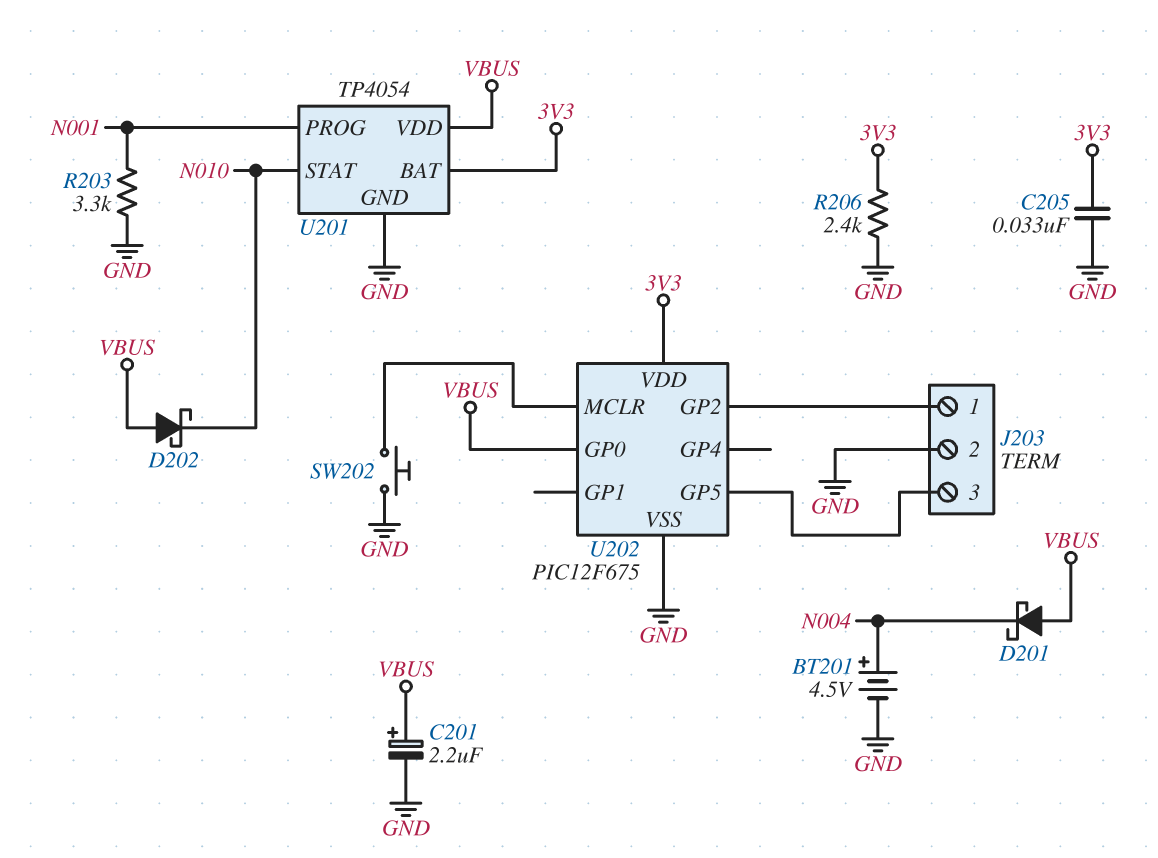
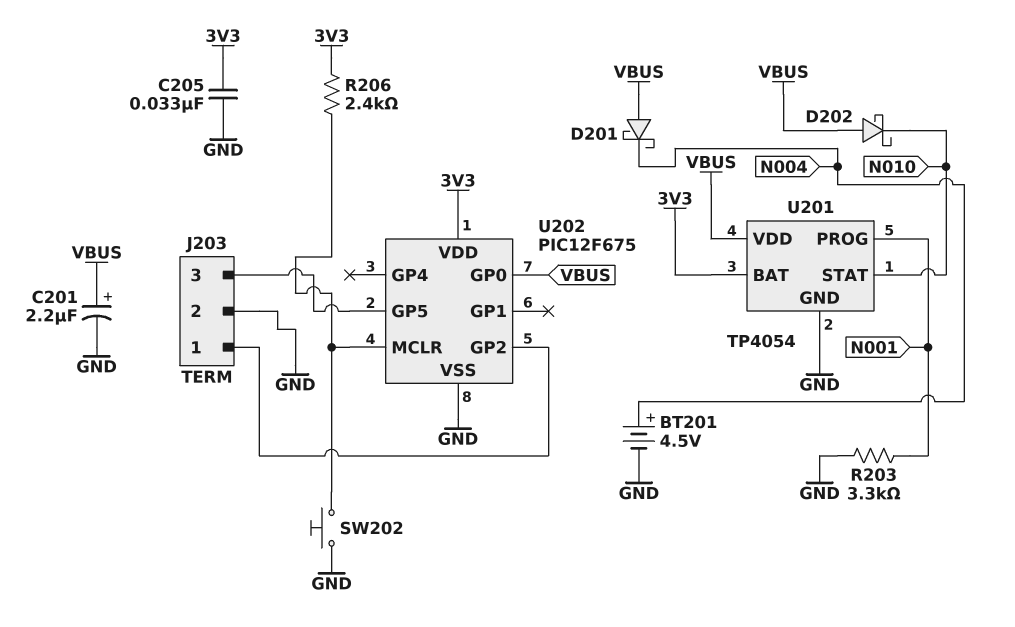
R206: 2.4k (3V3, GND) -> 2.4k (3V3, U202/MCLR)

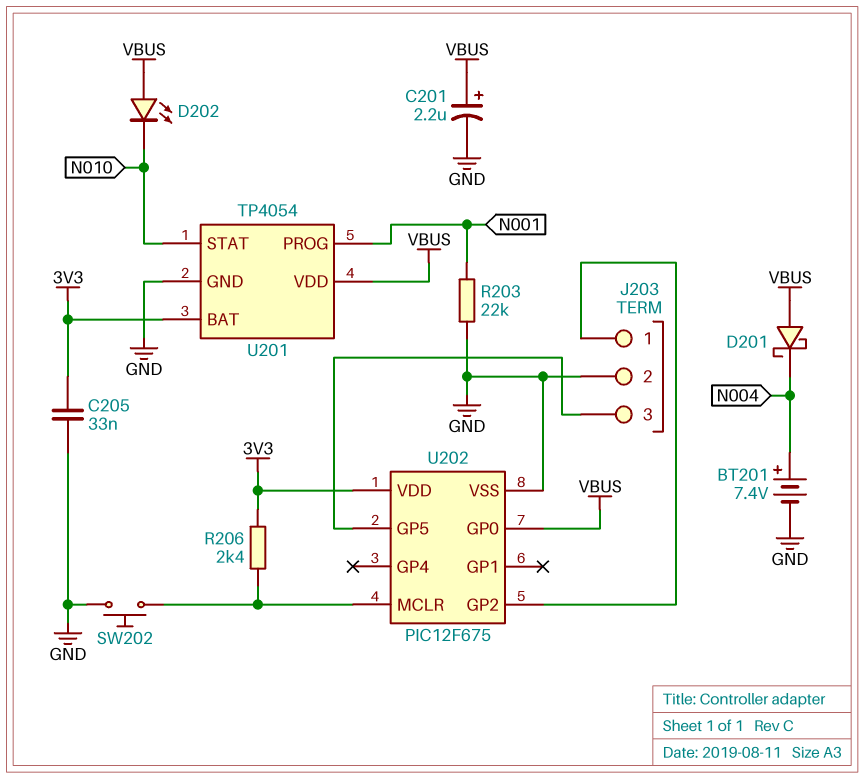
BT201: 4.5V (plus N004, minus GND) -> 7.4V (plus N004, minus GND)
D202: schottky (A VBUS, K N010) -> LED (A VBUS, K N010)
R203: 3.3k (GND, N001) -> 22k (GND, N001)

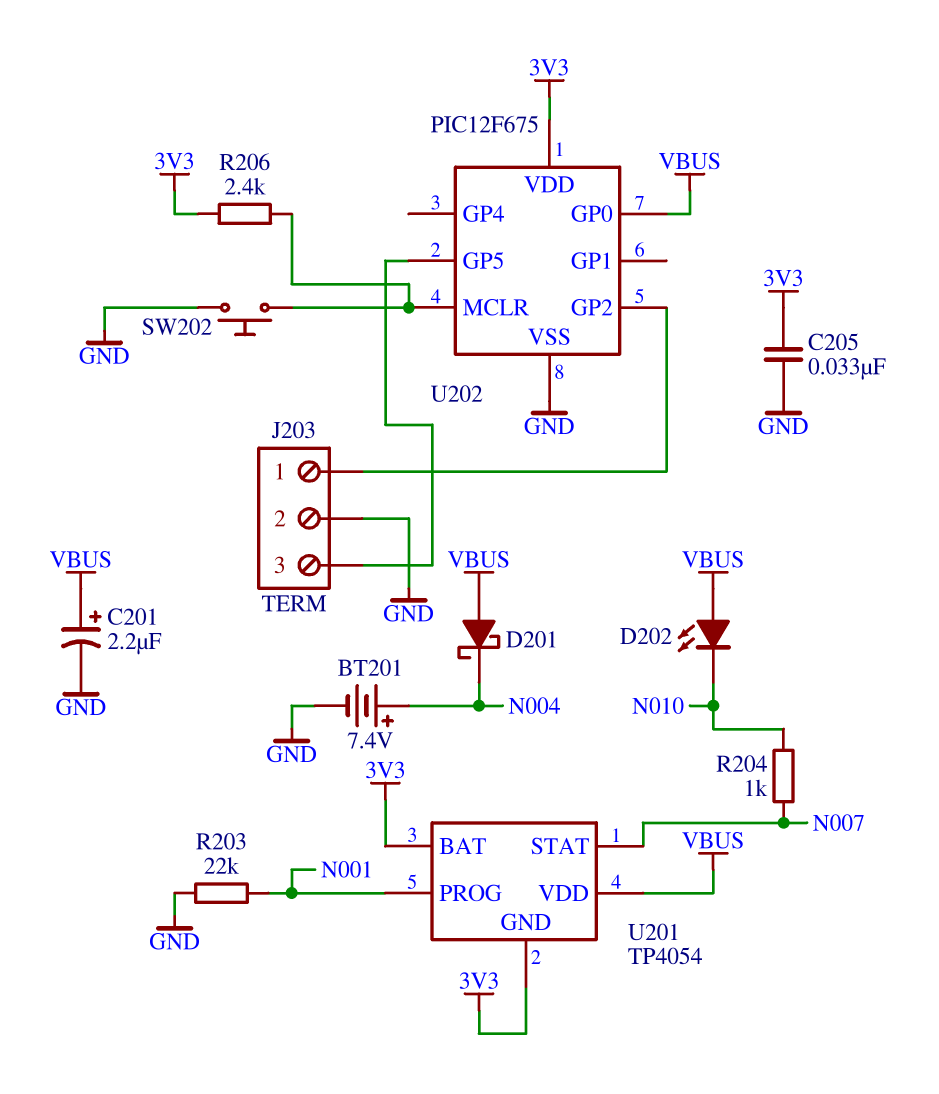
R204: none -> 1k (N007, N010)
U201 pin GND: GND -> 3V3
U201 pin STAT: N010 -> N007

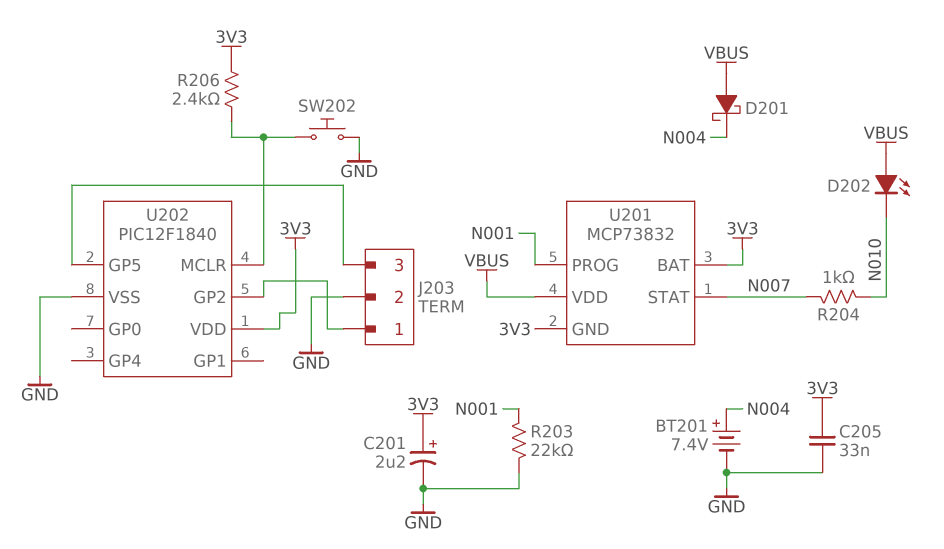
C201: 2.2uF (plus VBUS, minus GND) -> 2.2uF (plus 3V3, minus GND)
U201: TP4054 -> MCP73832
U202: PIC12F675 -> PIC12F1840
U202 pin GP0: VBUS -> none

